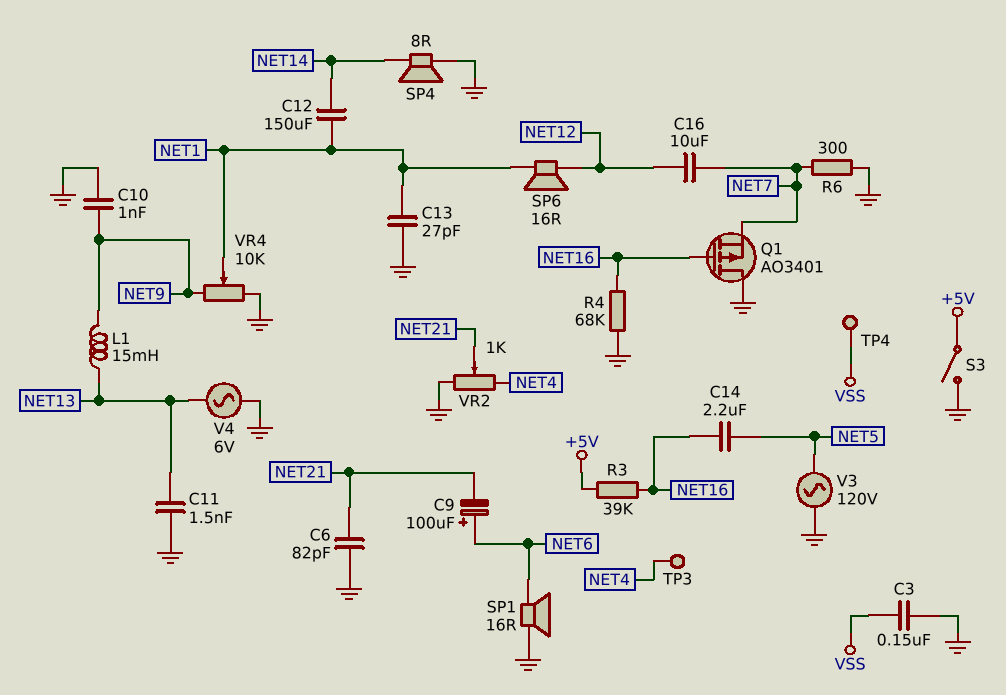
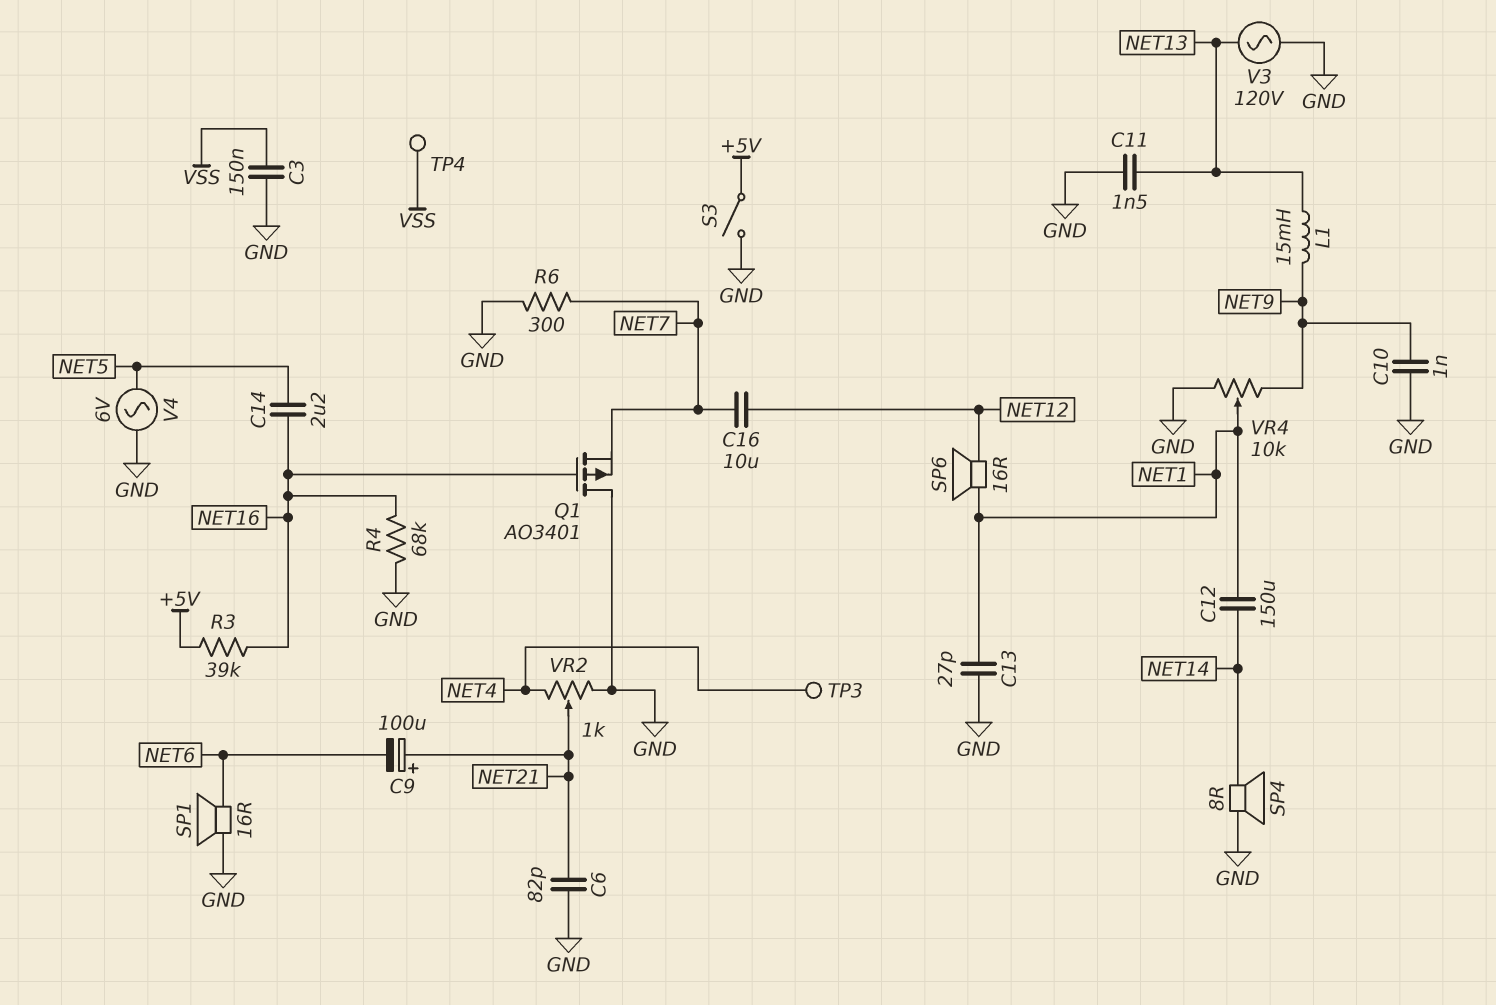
C9: 100uF (plus NET6, minus NET21) -> 100uF (plus NET21, minus NET6)
V3: AC 120V (GND, NET5) -> AC 120V (GND, NET13)
V4: AC 6V (GND, NET13) -> AC 6V (GND, NET5)

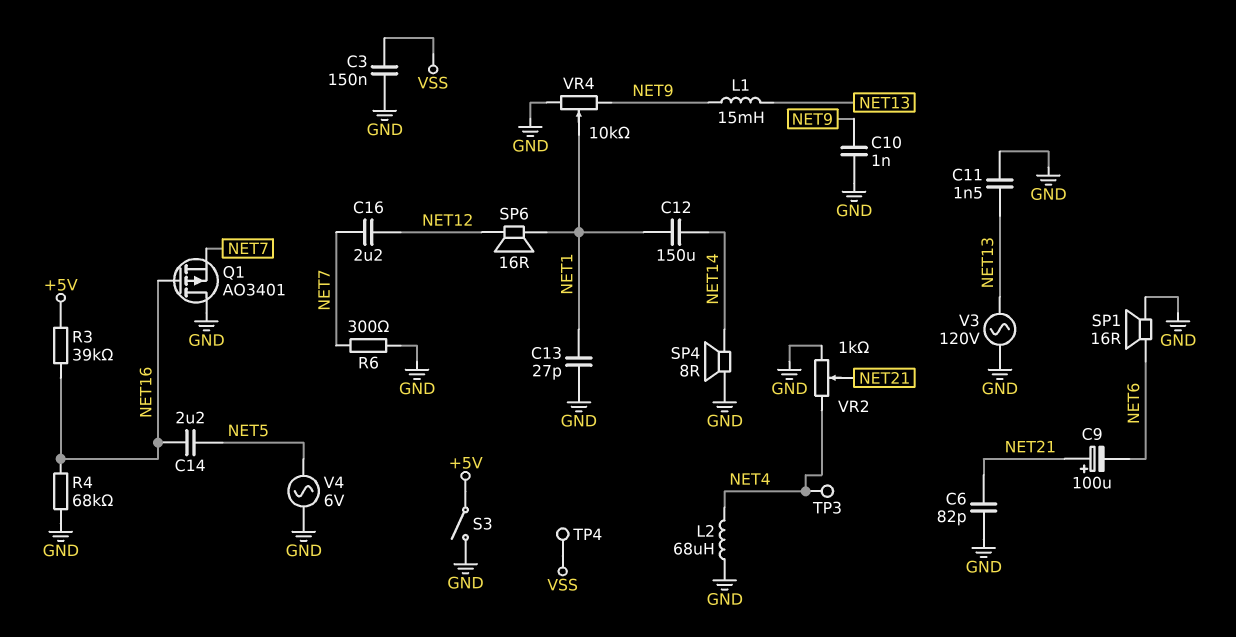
C16: 10uF (NET7, NET12) -> 2.2uF (NET7, NET12)
L2: none -> 68uH (GND, NET4)

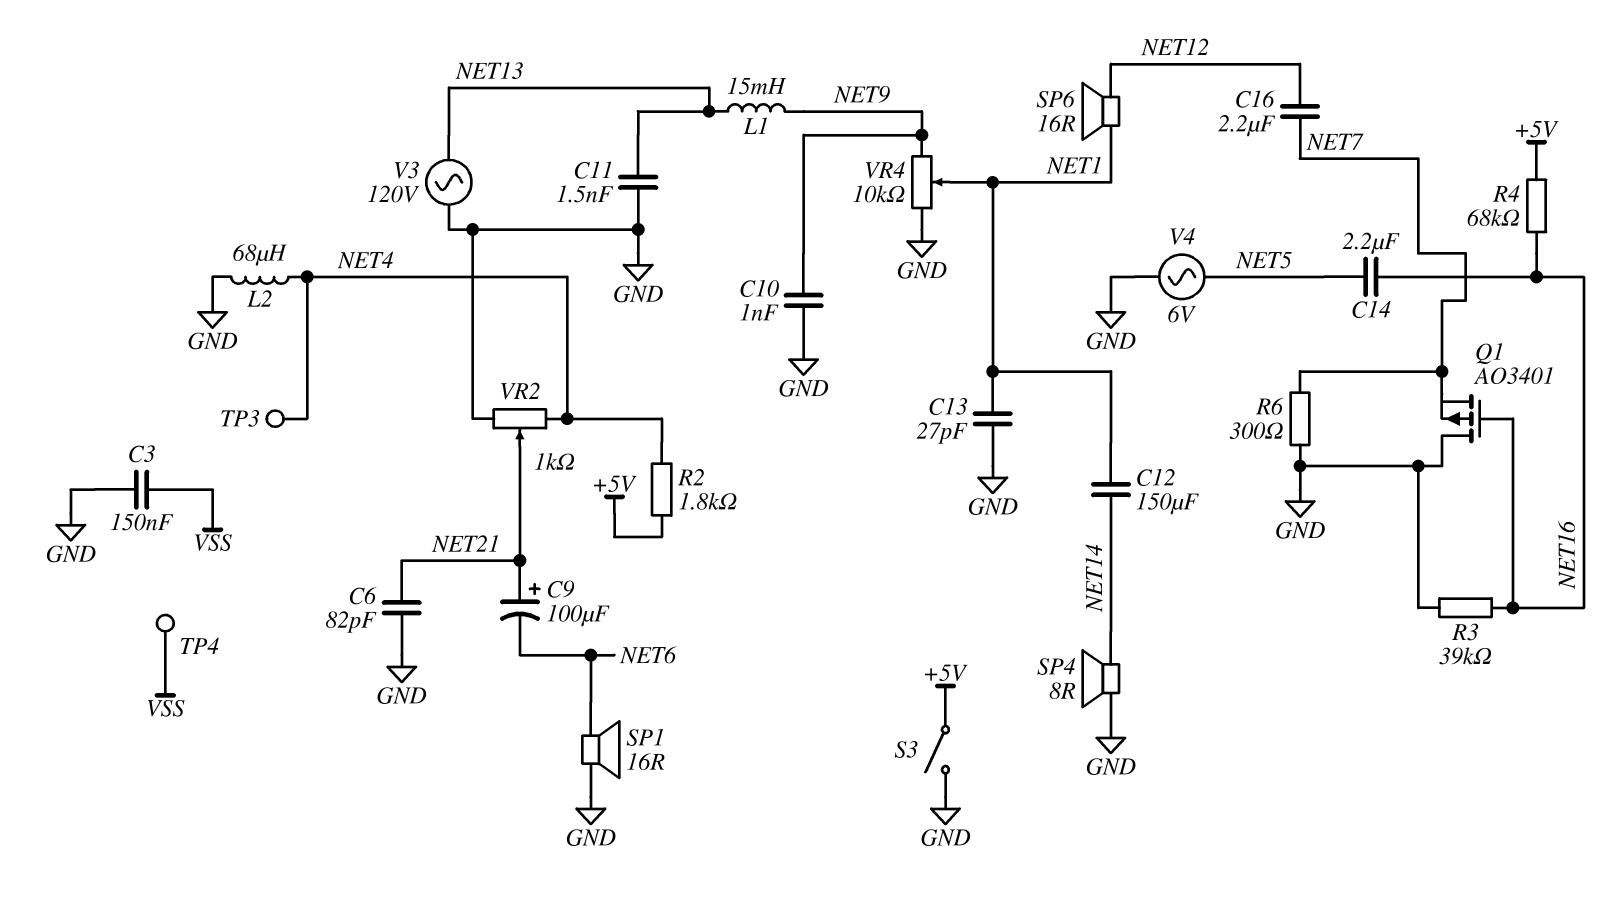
R2: none -> 1.8k (+5V, NET4)
R3: 39k (+5V, NET16) -> 39k (GND, NET16)
R4: 68k (GND, NET16) -> 68k (+5V, NET16)

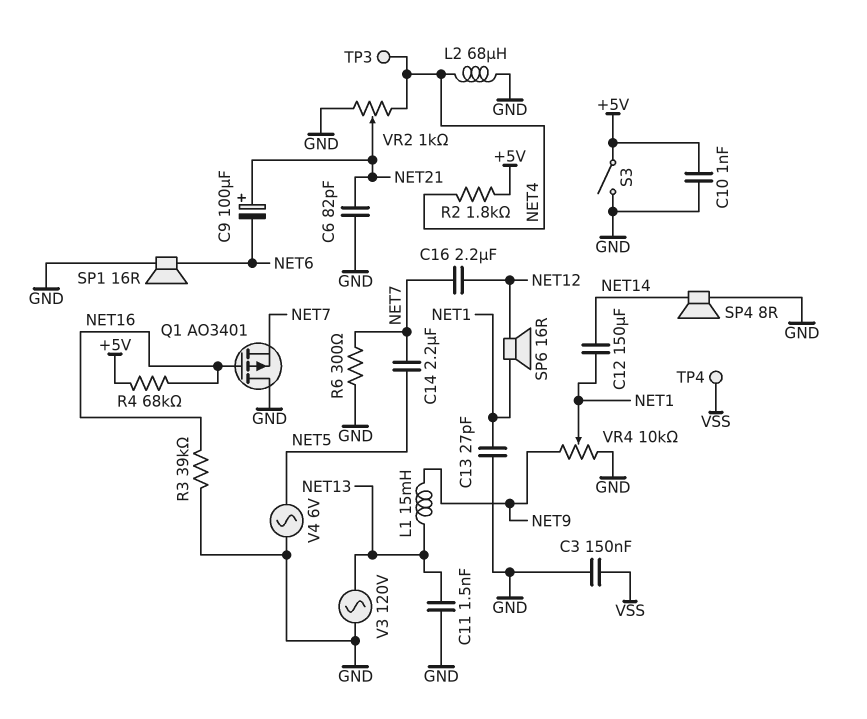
C10: 1nF (GND, NET9) -> 1nF (+5V, GND)
C14: 2.2uF (NET5, NET16) -> 2.2uF (NET5, NET7)

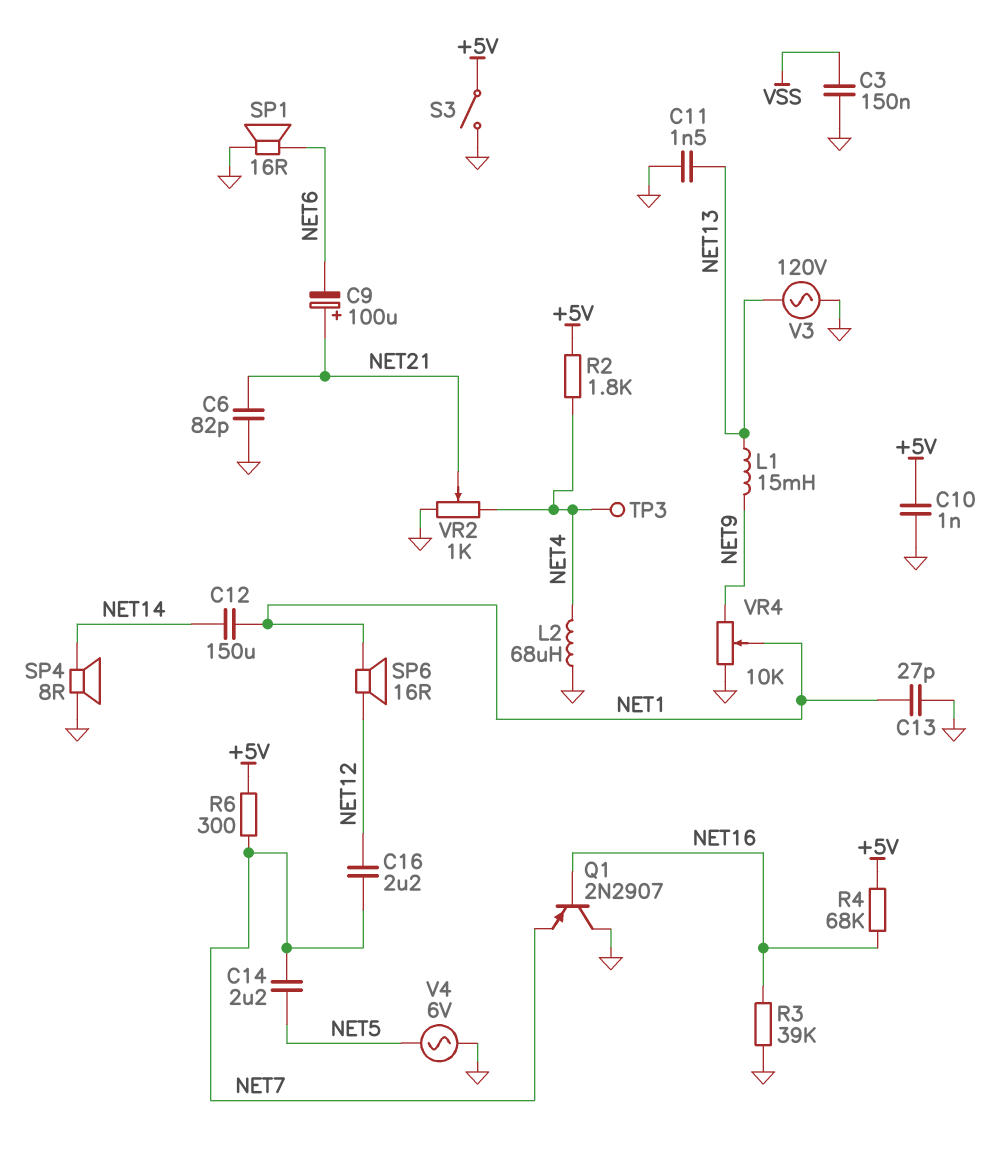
Q1: PMOS AO3401 (G NET16, D GND, S NET7) -> PNP 2N2907 (B NET16, C GND, E NET7)
R6: 300 (GND, NET7) -> 300 (+5V, NET7)
TP4: test point (VSS) -> none

